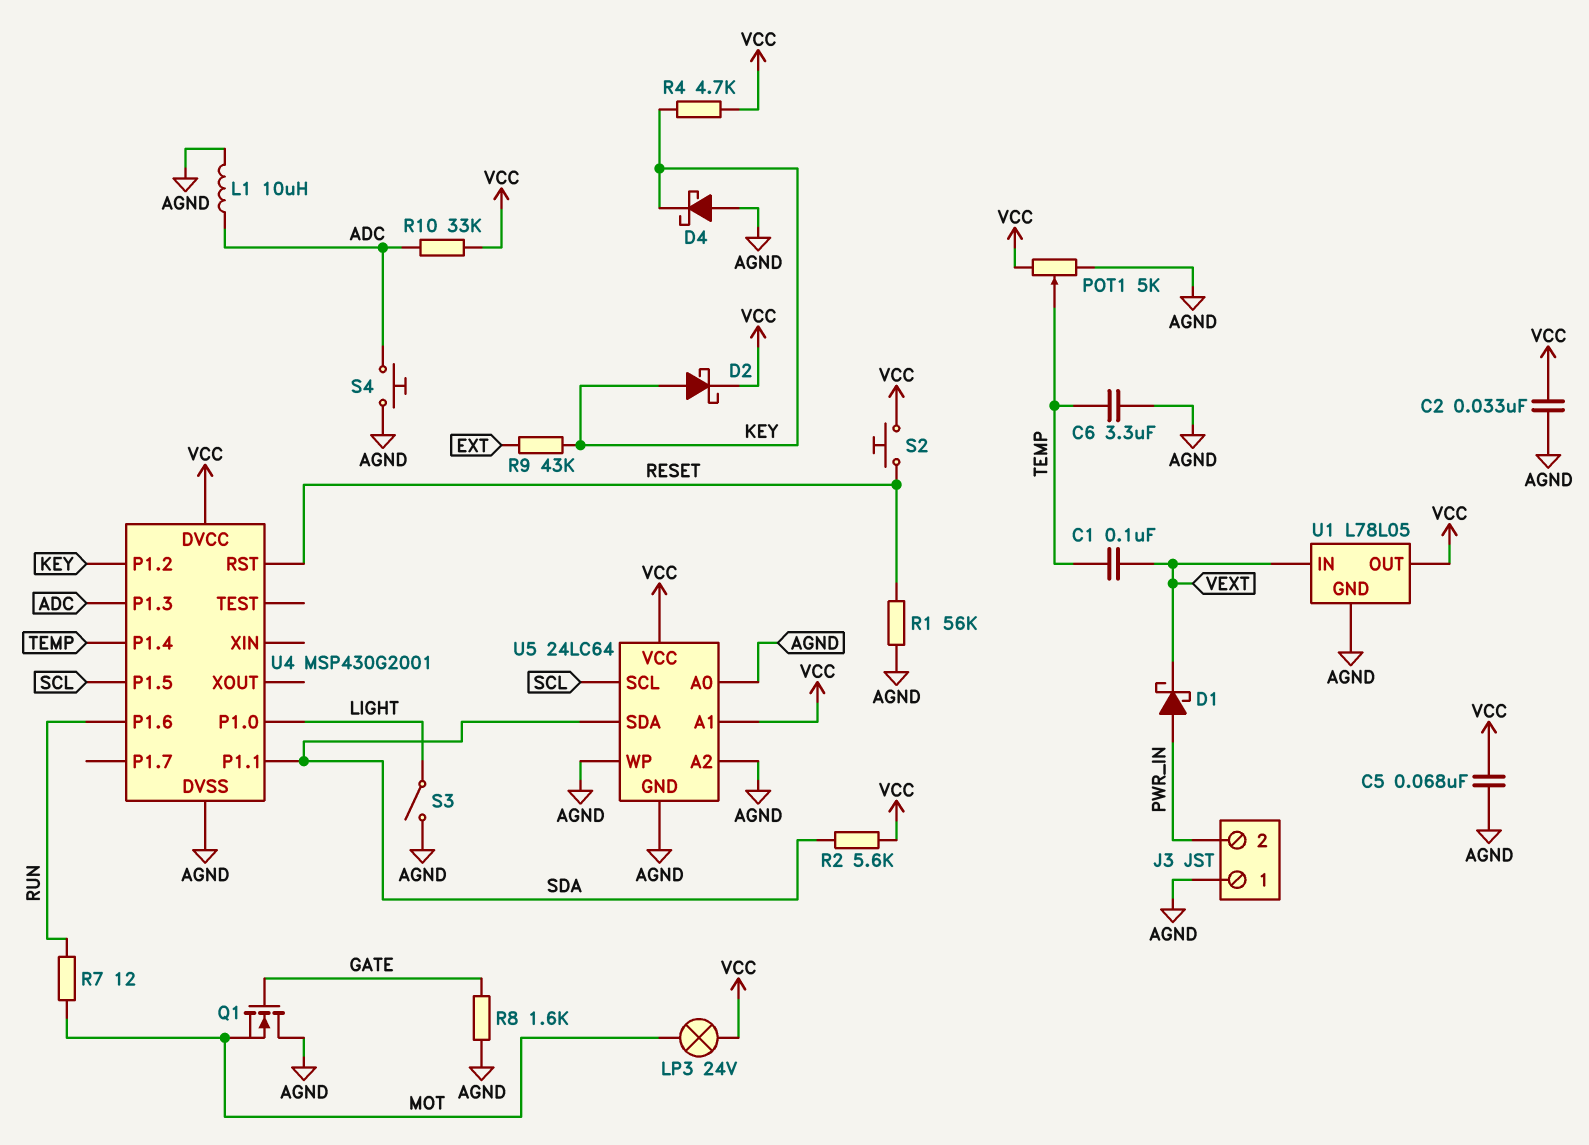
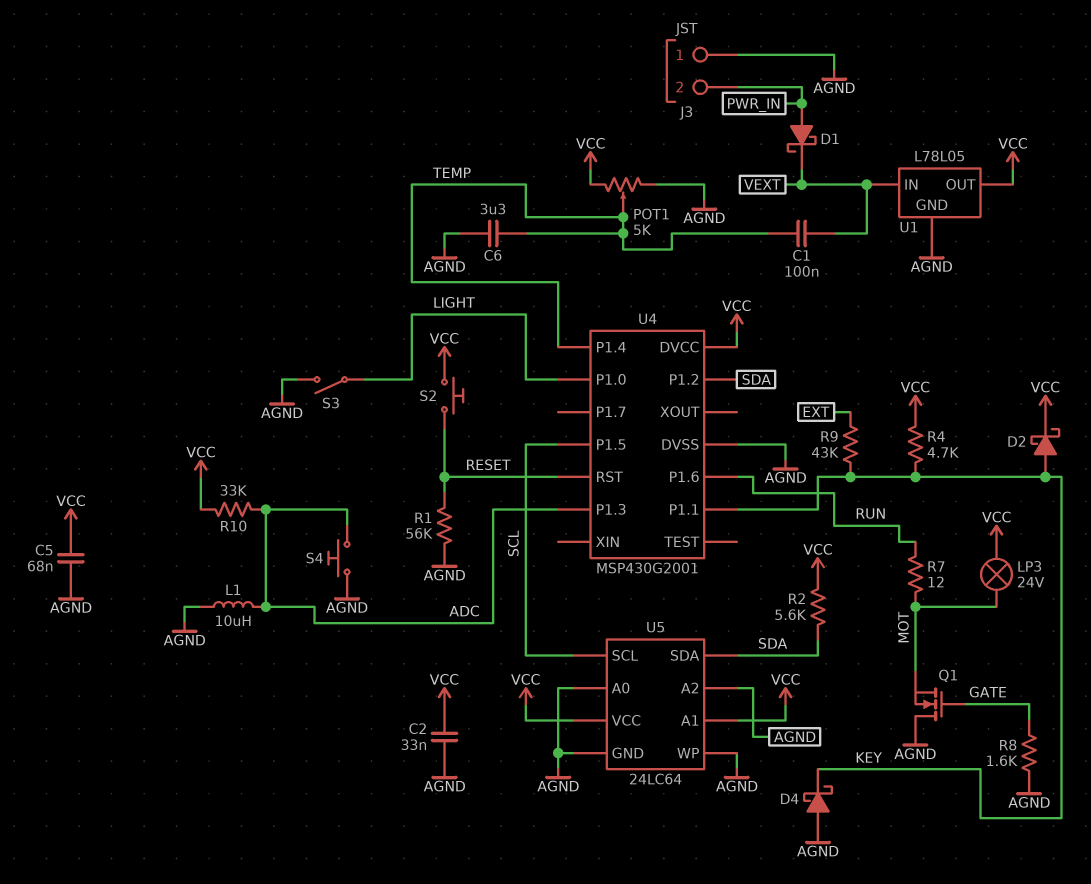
U4 pin P1.1: SDA -> KEY
U4 pin P1.2: KEY -> SDA

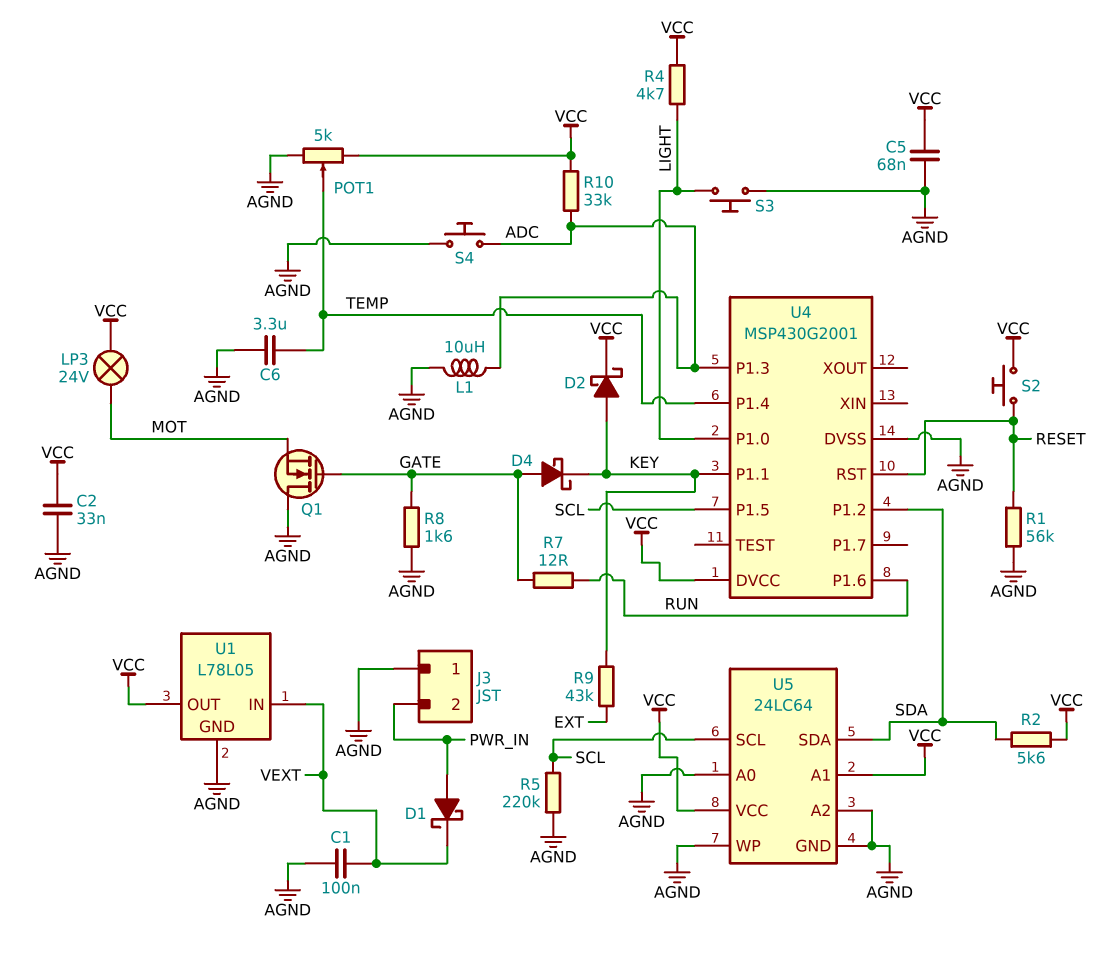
C1: 100nF (TEMP, VEXT) -> 100nF (AGND, VEXT)
D4: schottky (A AGND, K KEY) -> schottky (A GATE, K KEY)
R4: 4.7k (KEY, VCC) -> 4.7k (LIGHT, VCC)
R5: none -> 220k (AGND, SCL)
R7: 12 (MOT, RUN) -> 12 (GATE, RUN)
S3: switch (AGND, LIGHT) -> button (AGND, LIGHT)

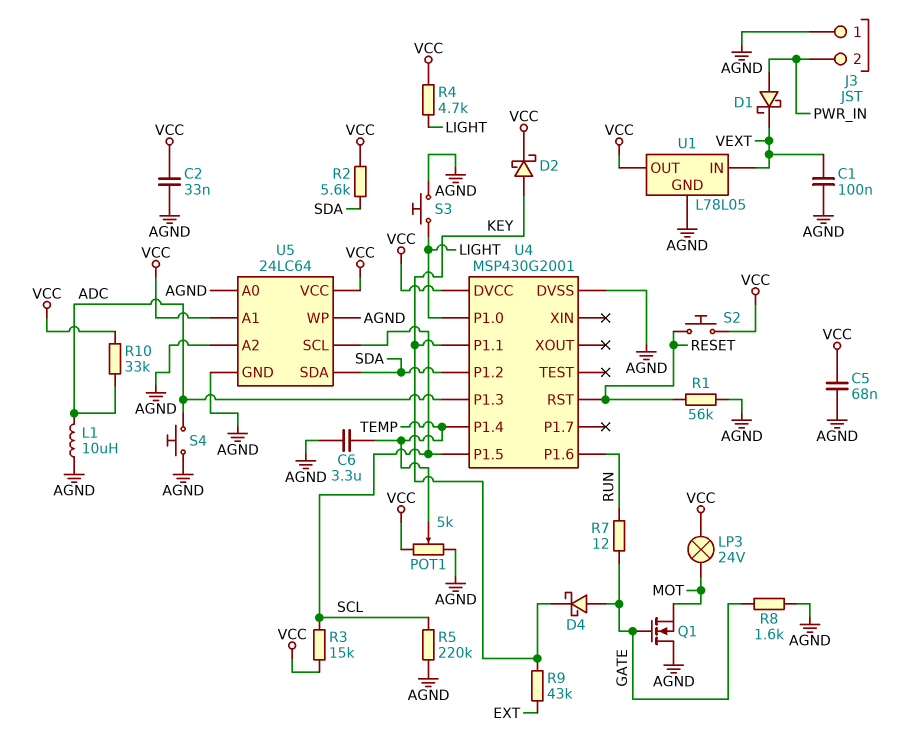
R3: none -> 15k (SCL, VCC)

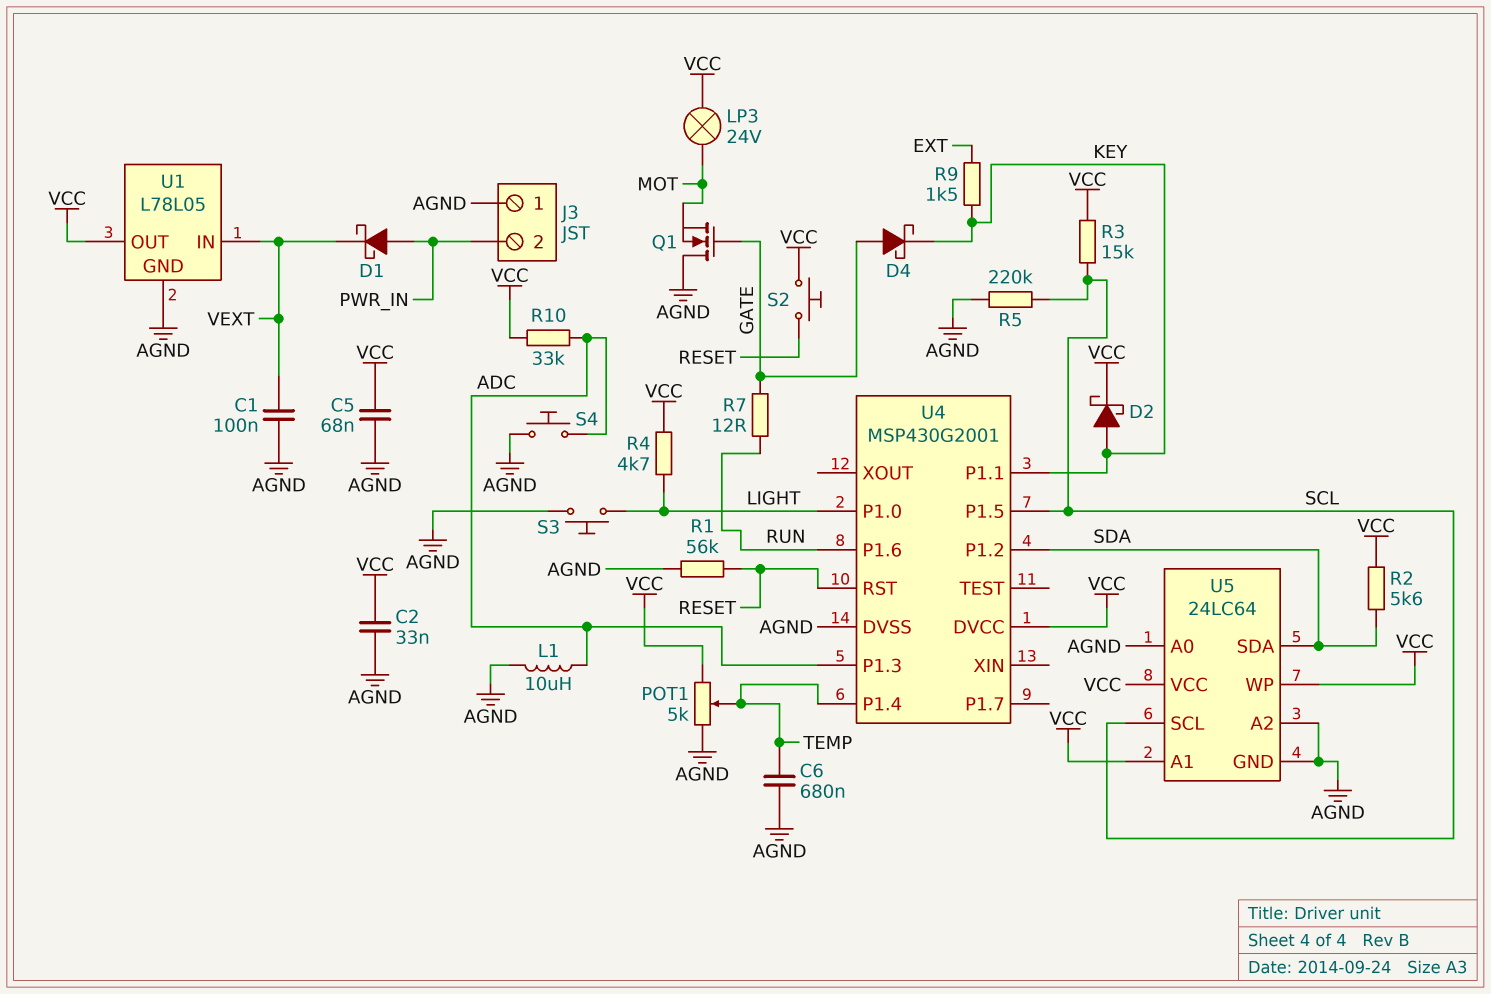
C6: 3.3uF (AGND, TEMP) -> 680nF (AGND, TEMP)
R8: 1.6k (AGND, GATE) -> none
R9: 43k (EXT, KEY) -> 1.5k (EXT, KEY)
U5 pin WP: AGND -> VCC

